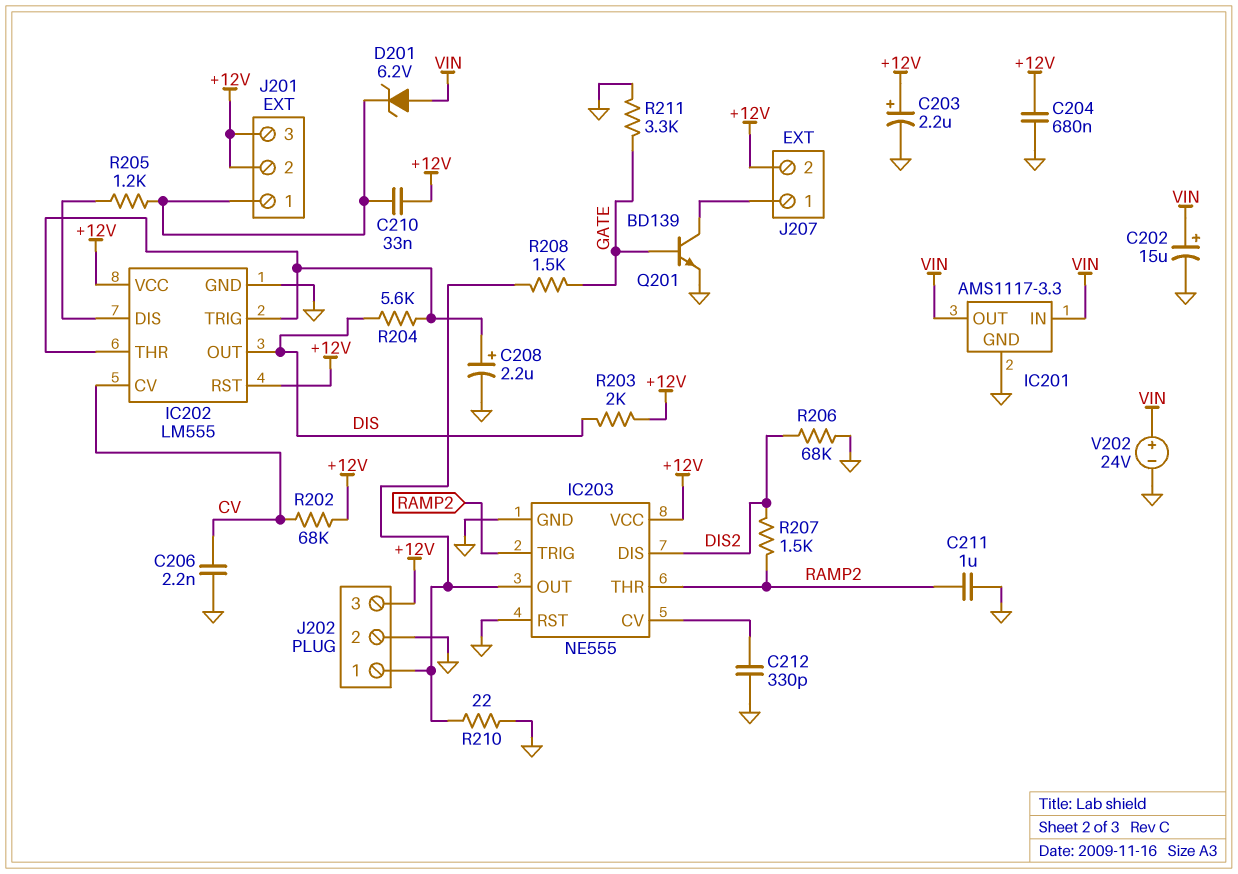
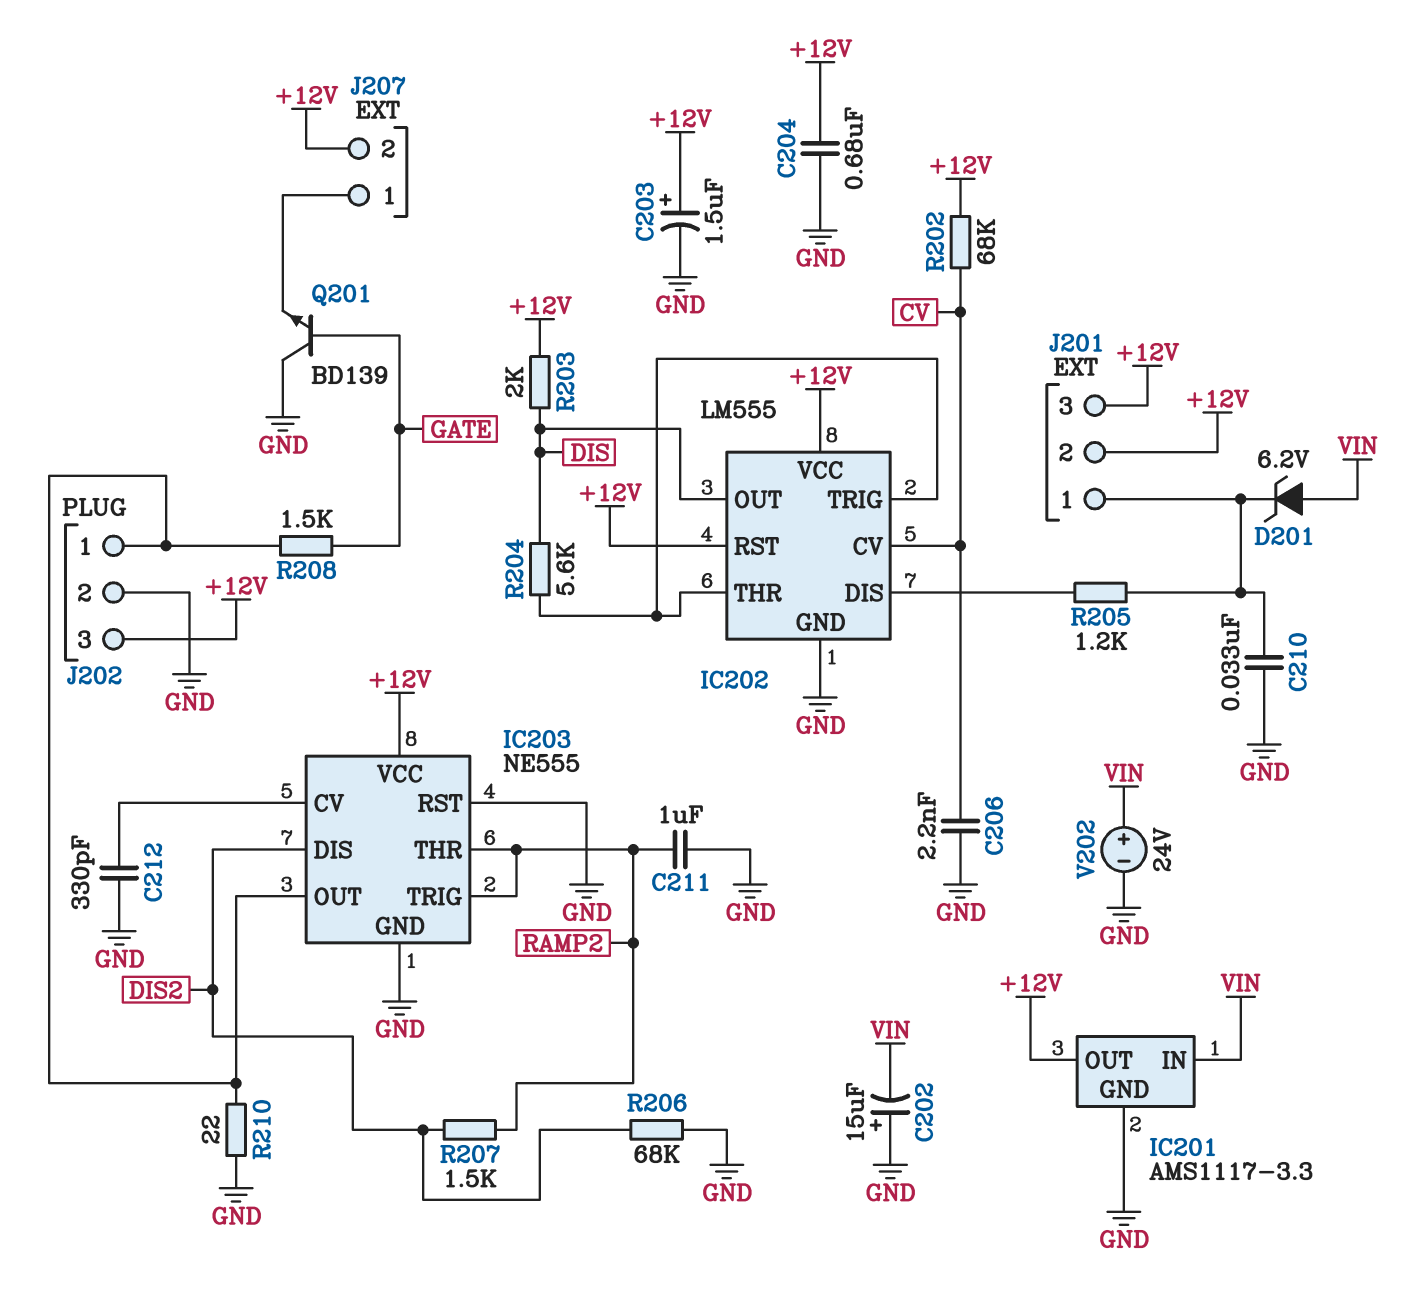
C202: 15uF (plus VIN, minus GND) -> 15uF (plus GND, minus VIN)
C203: 2.2uF (plus +12V, minus GND) -> 1.5uF (plus +12V, minus GND)
C208: 2.2uF (plus IC202/THR, minus GND) -> none
C210: 33nF (+12V, J201/1) -> 33nF (GND, J201/1)
IC201 pin OUT: VIN -> +12V
Q201: NPN BD139 (B GATE, C J207/1, E GND) -> NPN BD139 (B GATE, C GND, E J207/1)
R211: 3.3k (GATE, GND) -> none

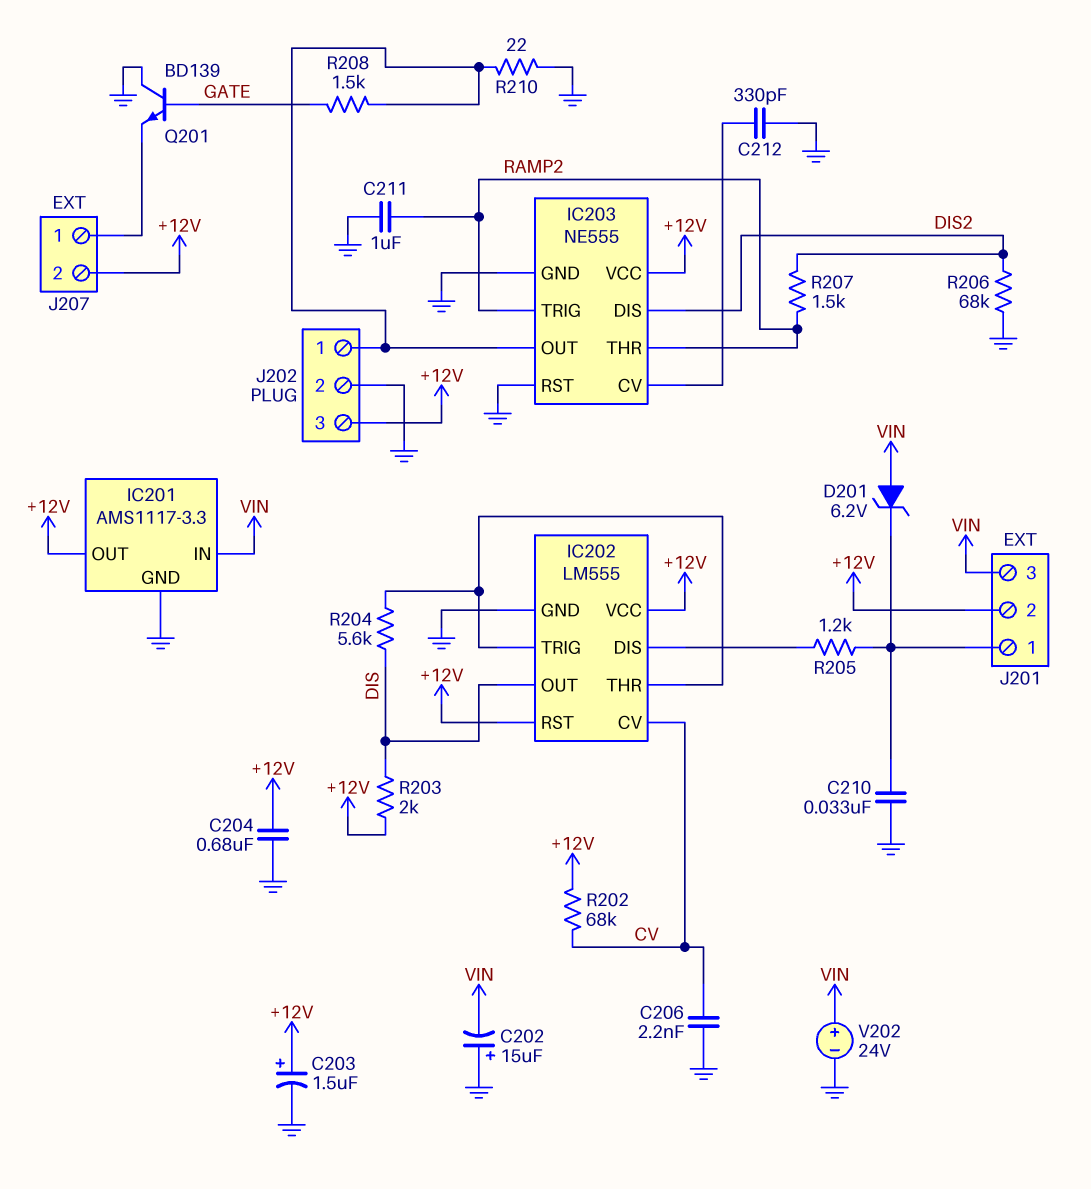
J201 pin 3: +12V -> VIN

